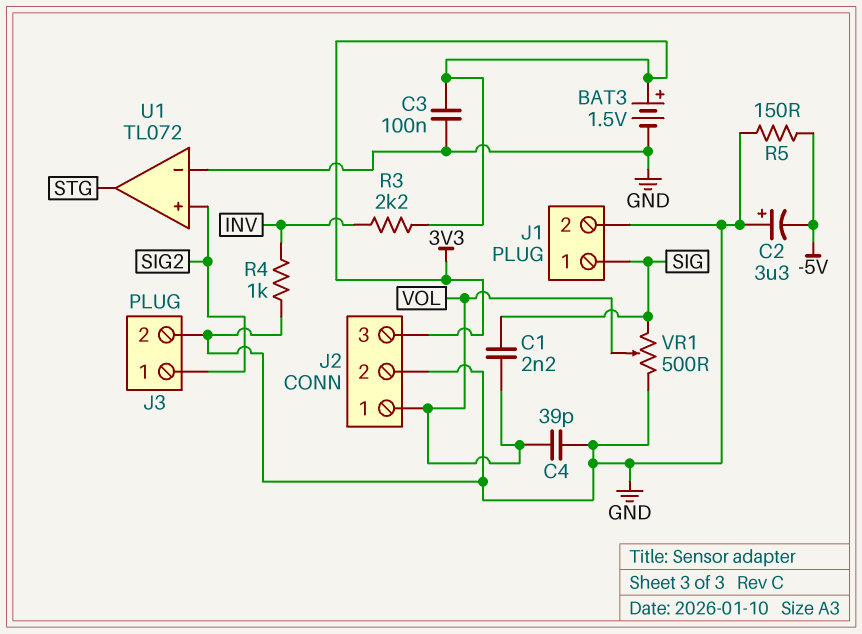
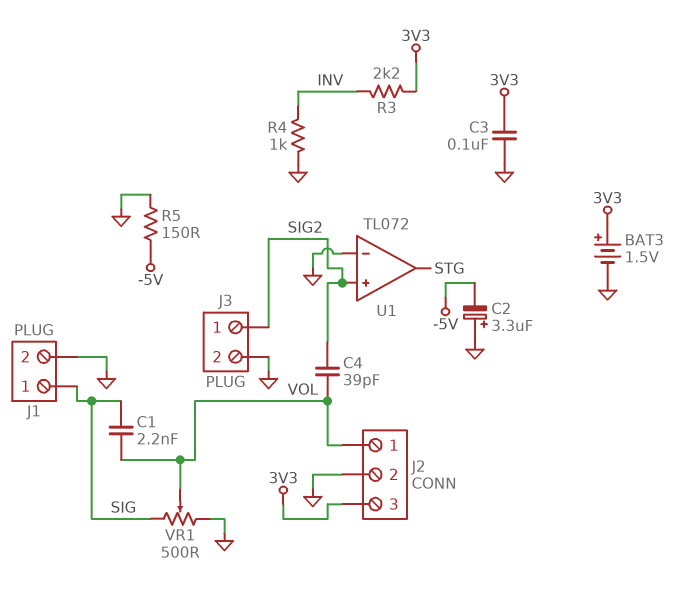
C4: 39pF (GND, VOL) -> 39pF (SIG2, VOL)

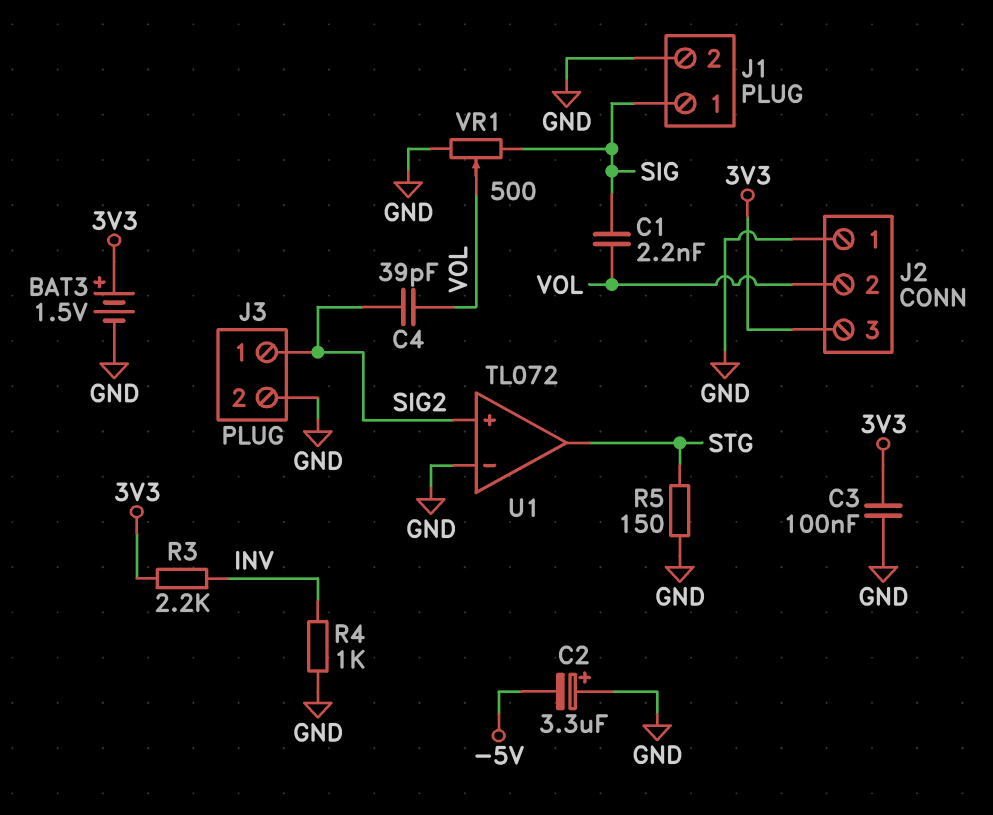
J2 pin 1: VOL -> GND
J2 pin 2: GND -> VOL
R5: 150 (-5V, GND) -> 150 (GND, STG)

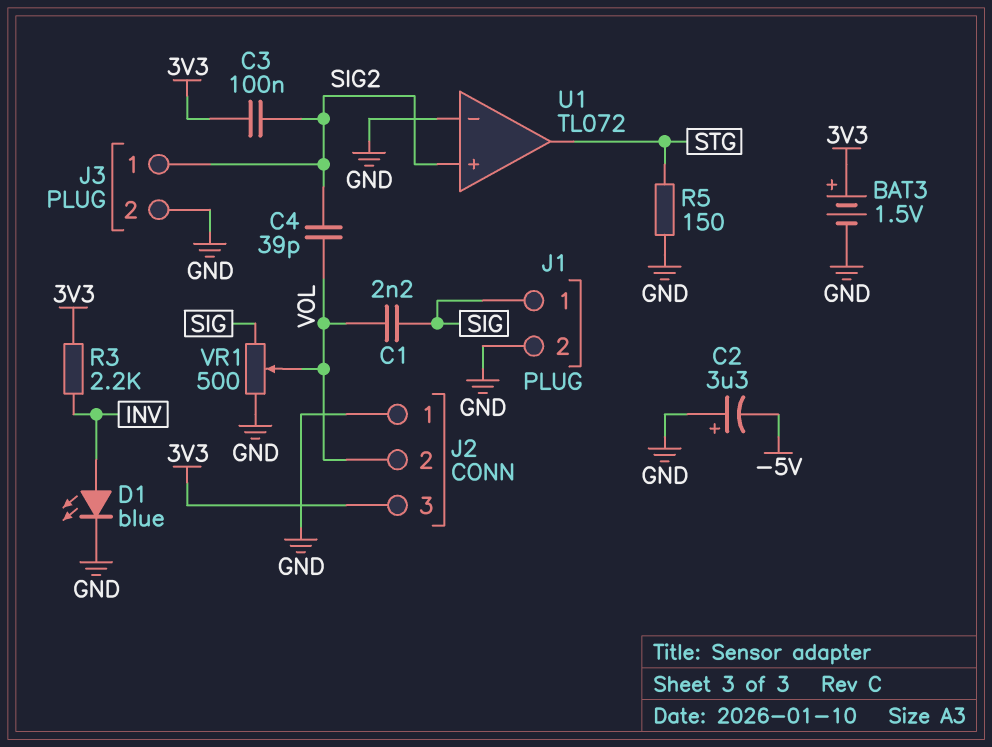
C3: 100nF (3V3, GND) -> 100nF (3V3, SIG2)
D1: none -> LED blue (A INV, K GND)
R4: 1k (GND, INV) -> none

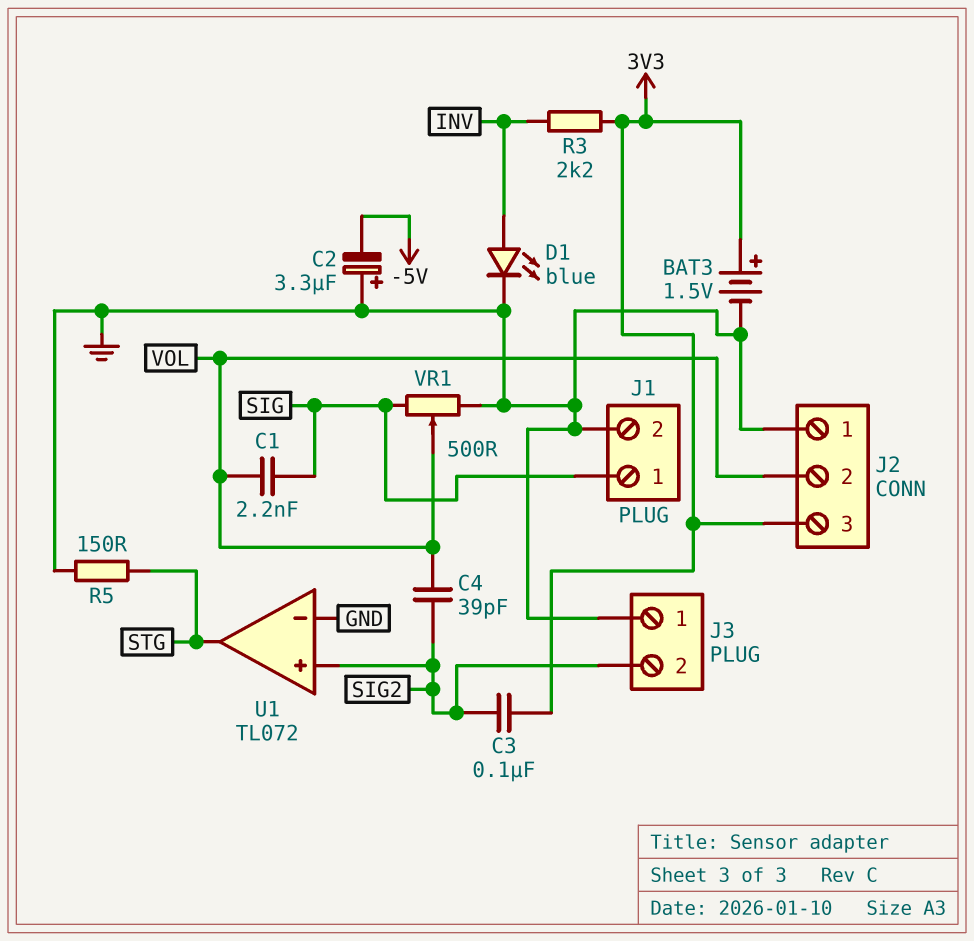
J3 pin 1: SIG2 -> GND
J3 pin 2: GND -> SIG2

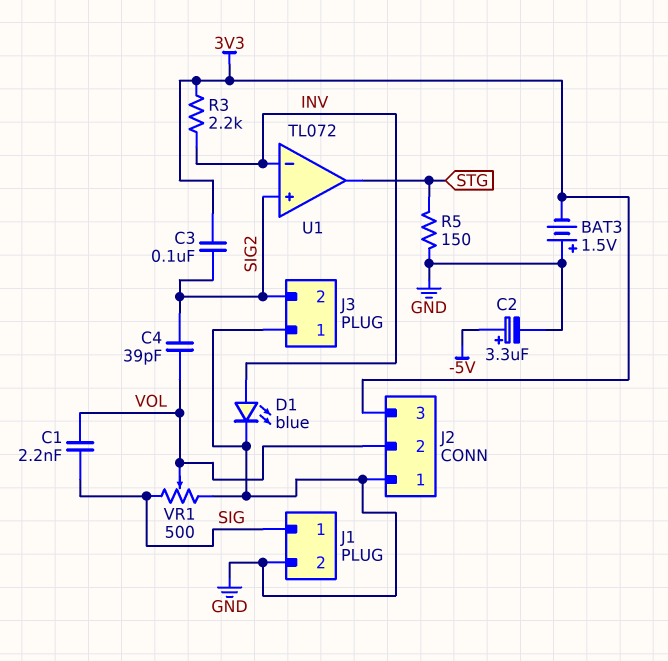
BAT3: 1.5V (plus 3V3, minus GND) -> 1.5V (plus GND, minus 3V3)
C2: 3.3uF (plus GND, minus -5V) -> 3.3uF (plus -5V, minus GND)
U1 pin in-: GND -> INV

